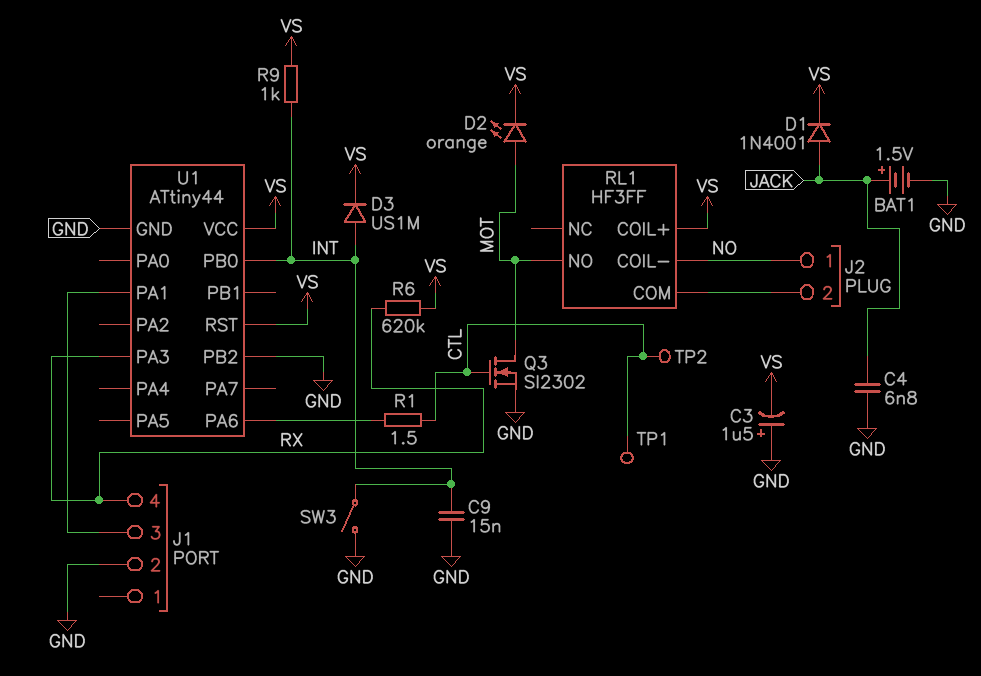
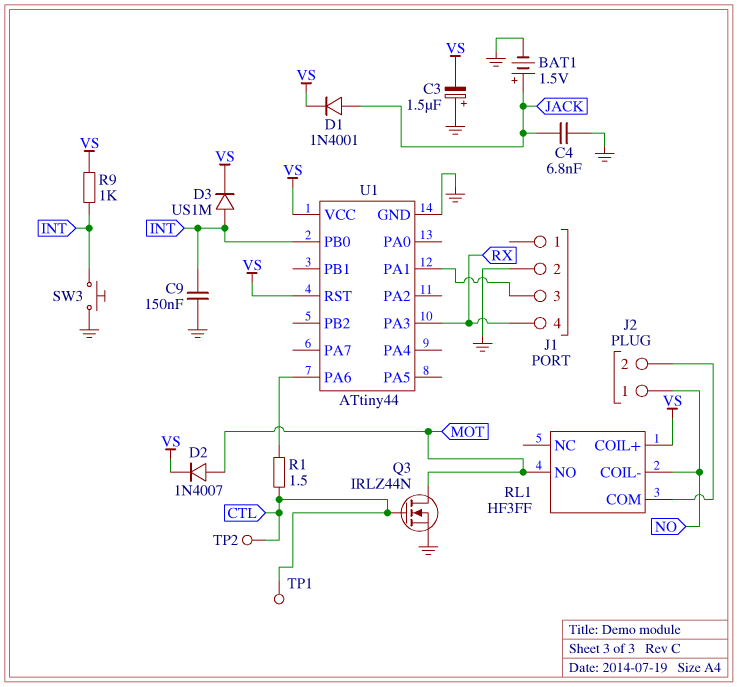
C9: 15nF (GND, INT) -> 150nF (GND, INT)
D2: LED orange (A MOT, K VS) -> diode 1N4007 (A MOT, K VS)
Q3: NMOS SI2302 (G CTL, D MOT, S GND) -> NMOS IRLZ44N (G CTL, D MOT, S GND)
R6: 620k (RX, VS) -> none
SW3: switch (GND, INT) -> button (GND, INT)
U1 pin PB2: GND -> none

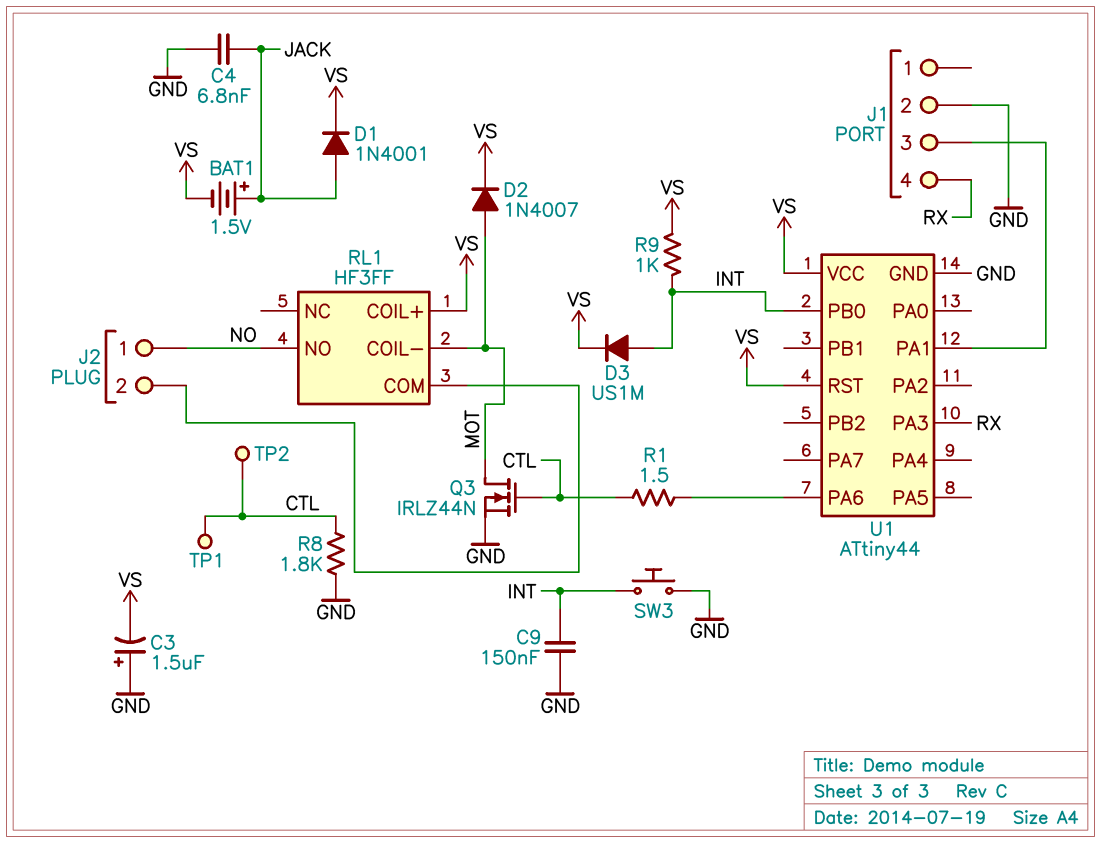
BAT1: 1.5V (plus JACK, minus GND) -> 1.5V (plus JACK, minus VS)
R8: none -> 1.8k (CTL, GND)
RL1 pin COIL-: NO -> MOT
RL1 pin NO: MOT -> NO

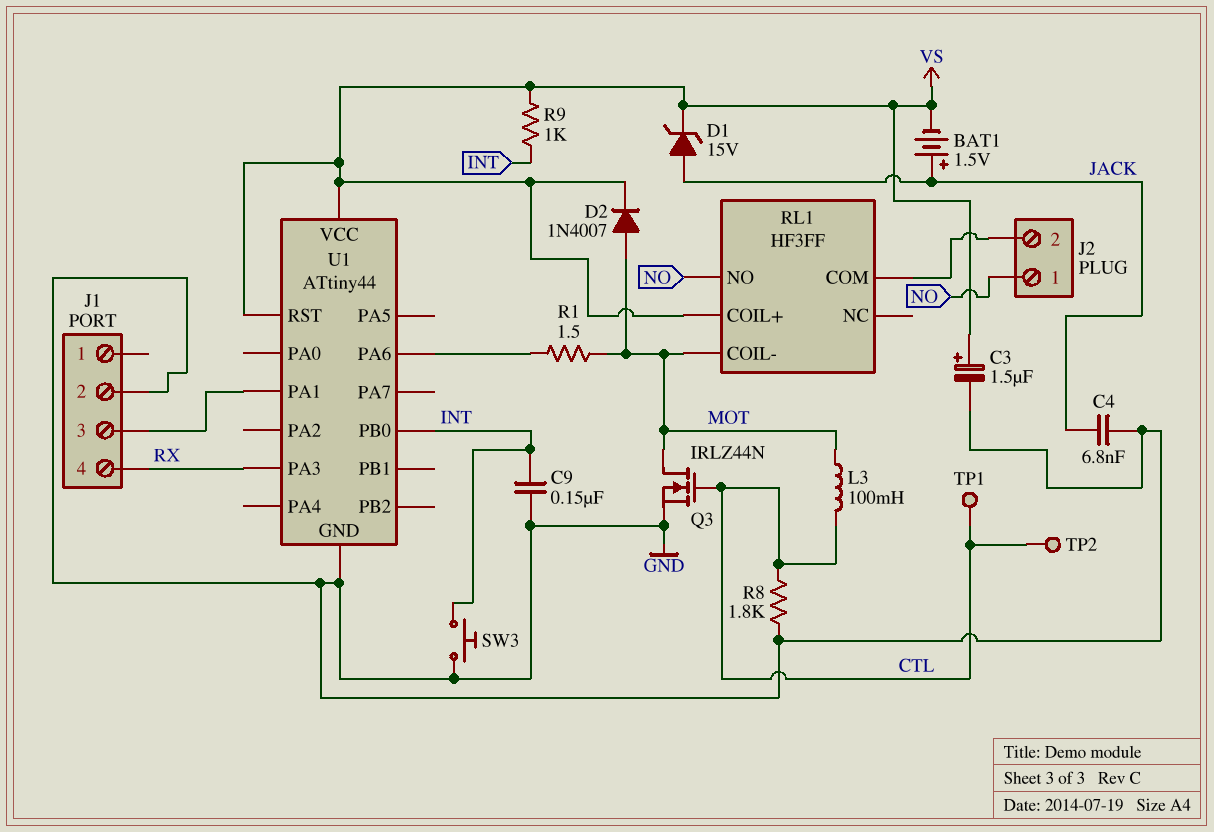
C3: 1.5uF (plus GND, minus VS) -> 1.5uF (plus VS, minus GND)
D1: diode 1N4001 (A JACK, K VS) -> zener 15V (A JACK, K VS)
D3: diode US1M (A INT, K VS) -> none
L3: none -> 100mH (CTL, MOT)
R1: 1.5 (CTL, U1/PA6) -> 1.5 (MOT, U1/PA6)

